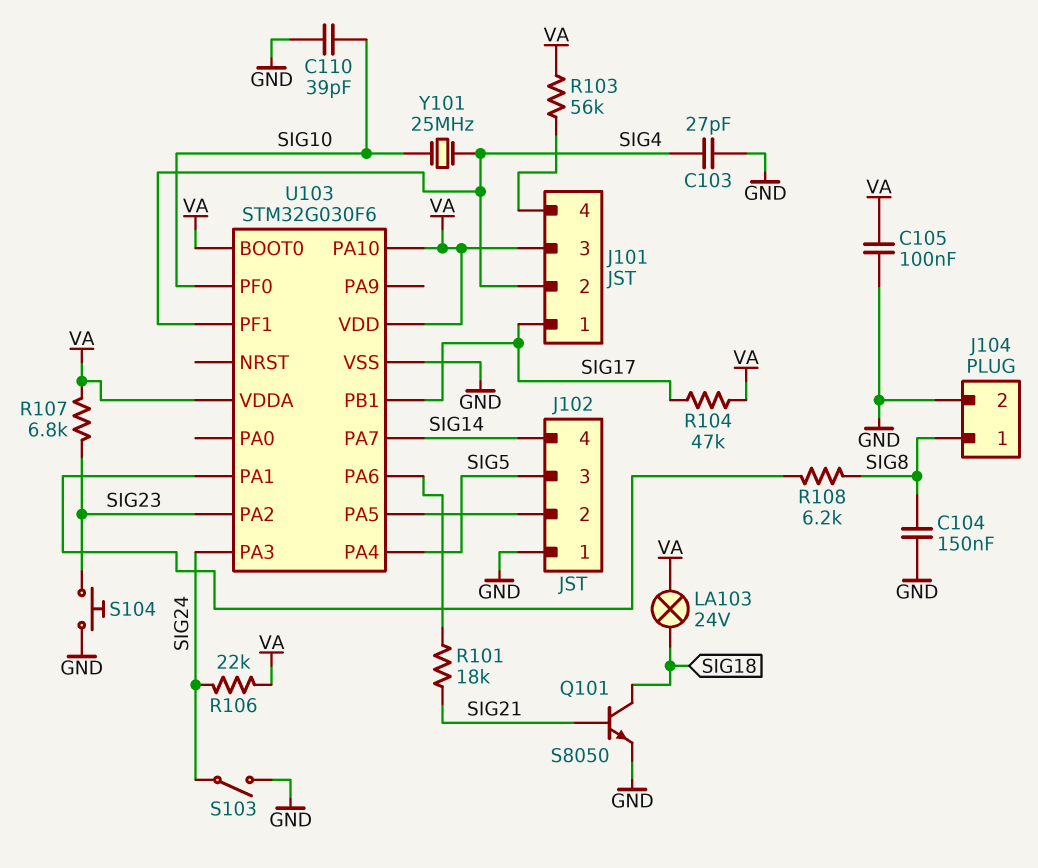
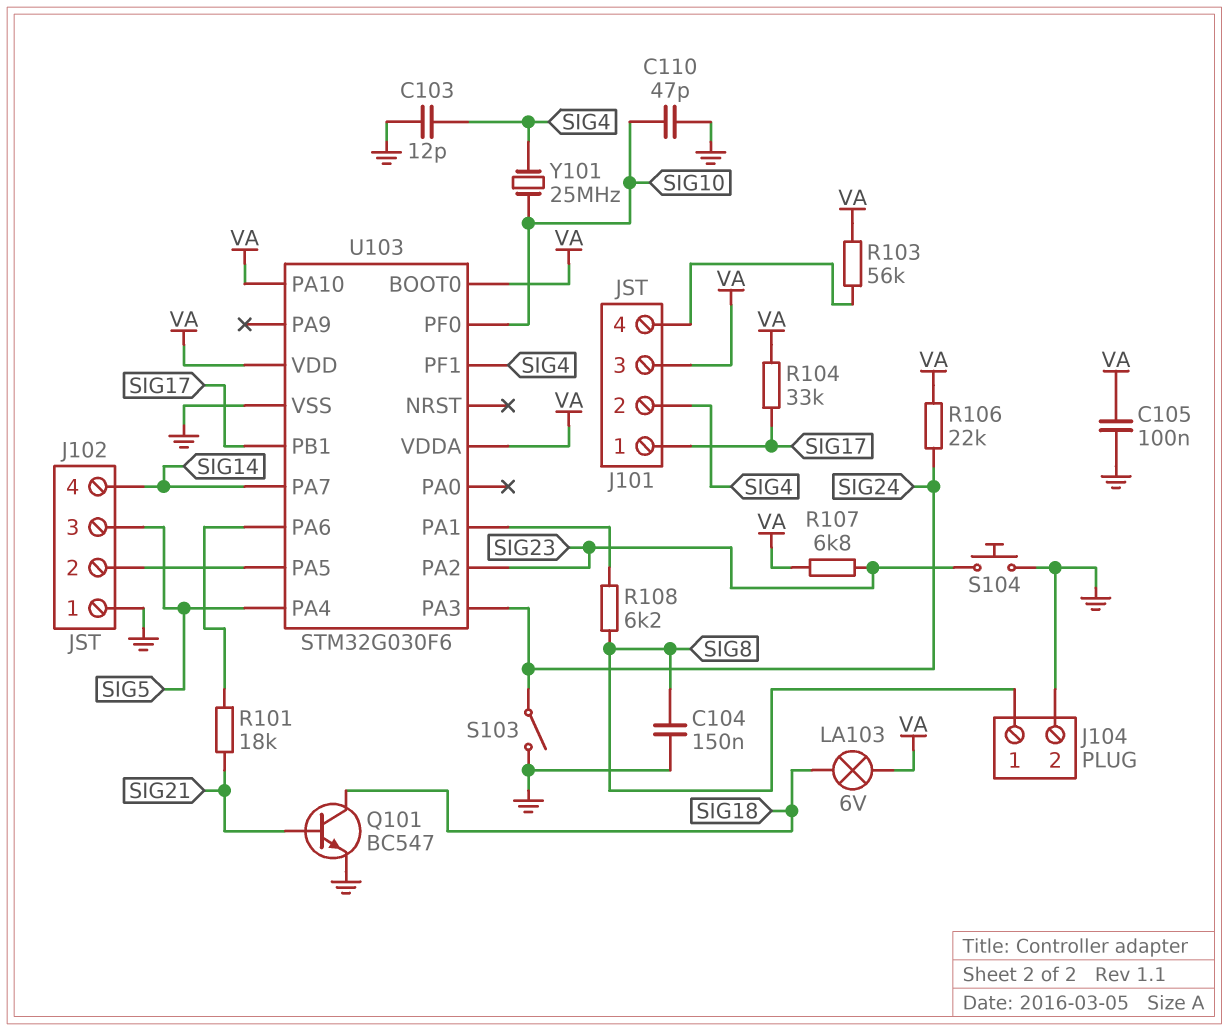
C103: 27pF (GND, SIG4) -> 12pF (GND, SIG4)
C110: 39pF (GND, SIG10) -> 47pF (GND, SIG10)
LA103: lamp 24V (SIG18, VA) -> lamp 6V (SIG18, VA)
Q101: NPN S8050 (B SIG21, C SIG18, E GND) -> NPN BC547 (B SIG21, C SIG18, E GND)
R104: 47k (SIG17, VA) -> 33k (SIG17, VA)

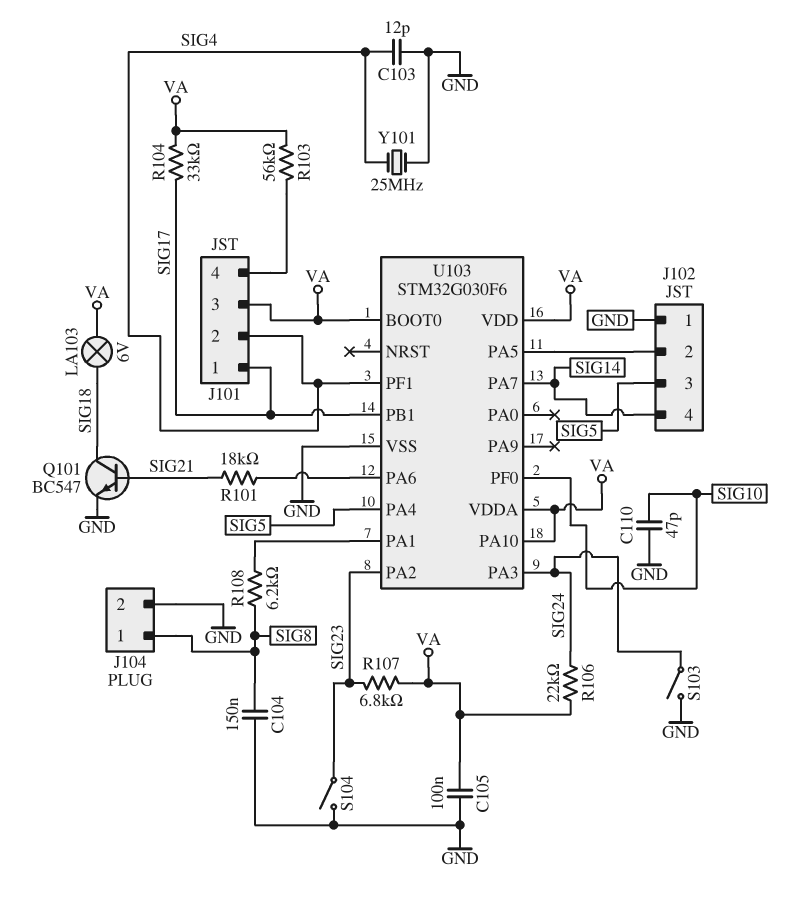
S104: button (GND, SIG23) -> switch (GND, SIG23)
Y101: 25MHz (SIG4, SIG10) -> 25MHz (GND, SIG4)

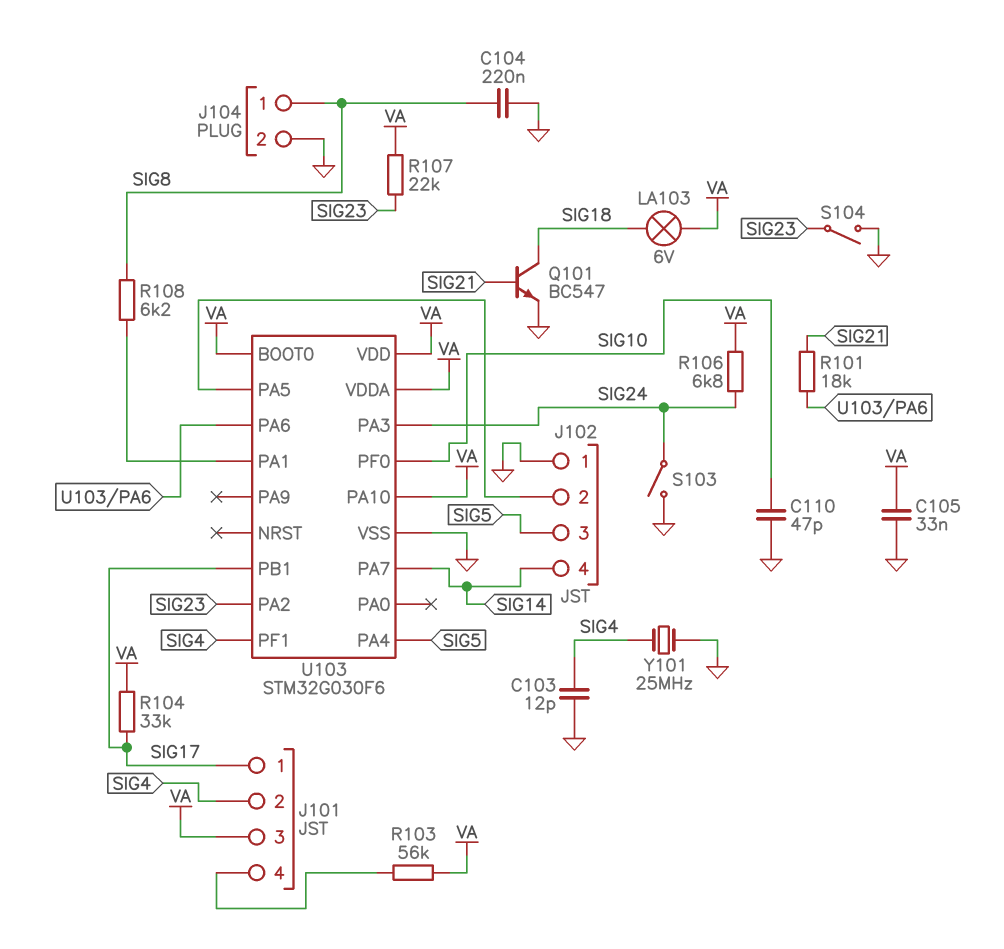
C104: 150nF (GND, SIG8) -> 220nF (GND, SIG8)
C105: 100nF (GND, VA) -> 33nF (GND, VA)
R106: 22k (SIG24, VA) -> 6.8k (SIG24, VA)
R107: 6.8k (SIG23, VA) -> 22k (SIG23, VA)

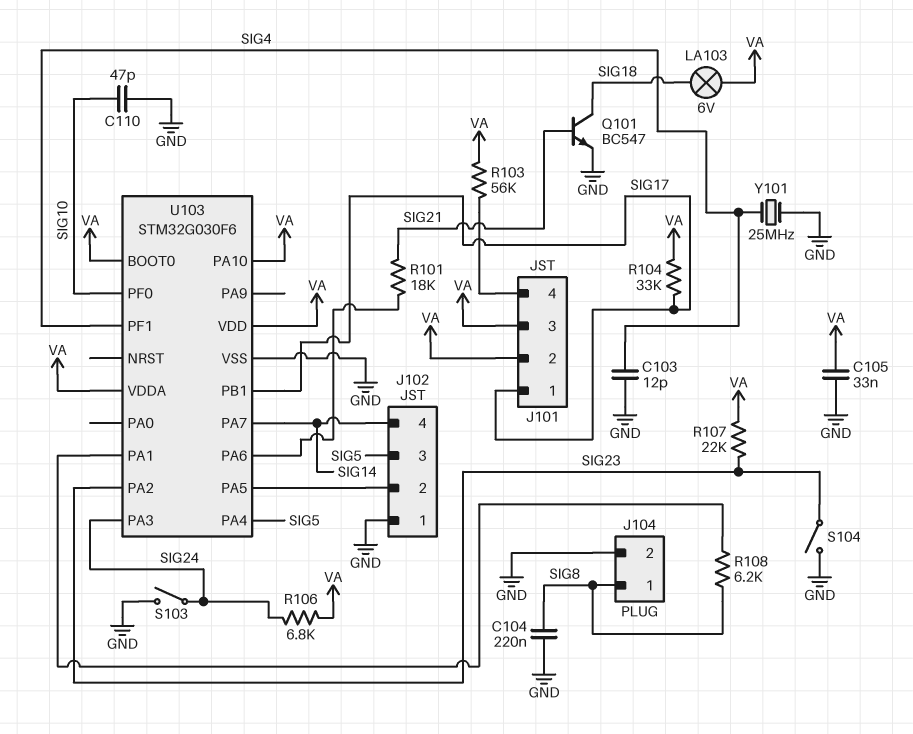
J101 pin 2: SIG4 -> VA

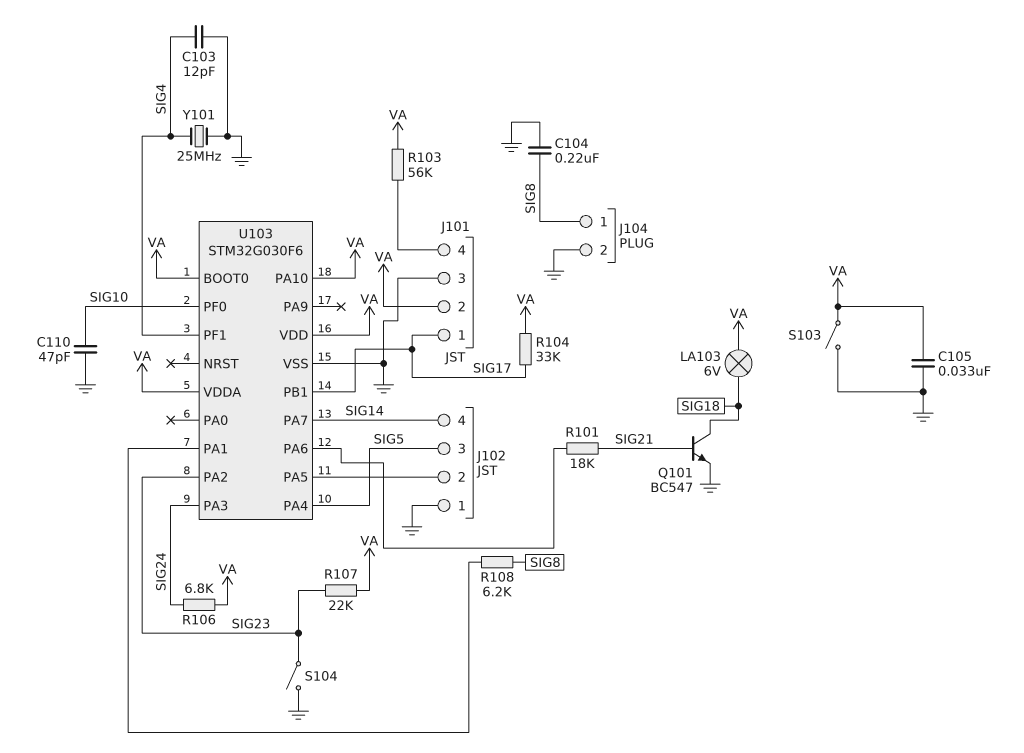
J101 pin 3: VA -> GND
S103: switch (GND, SIG24) -> switch (GND, VA)

